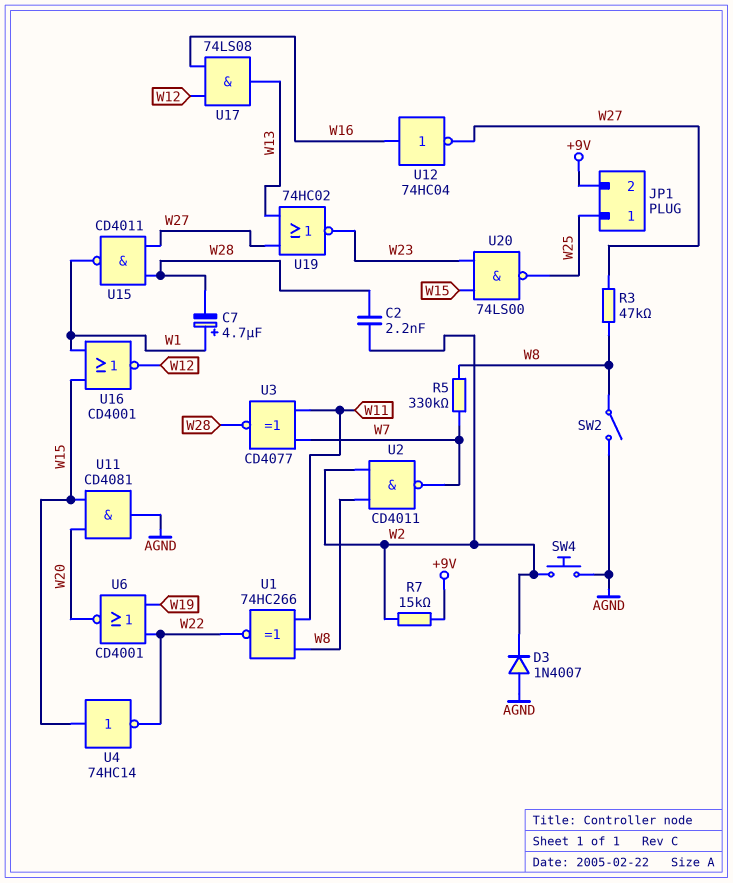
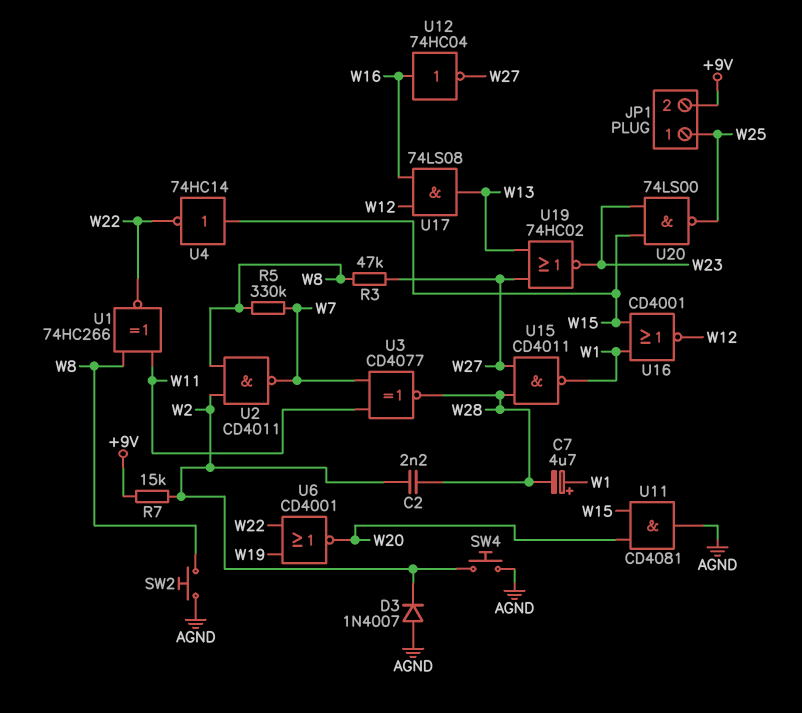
SW2: switch (AGND, W8) -> button (AGND, W8)

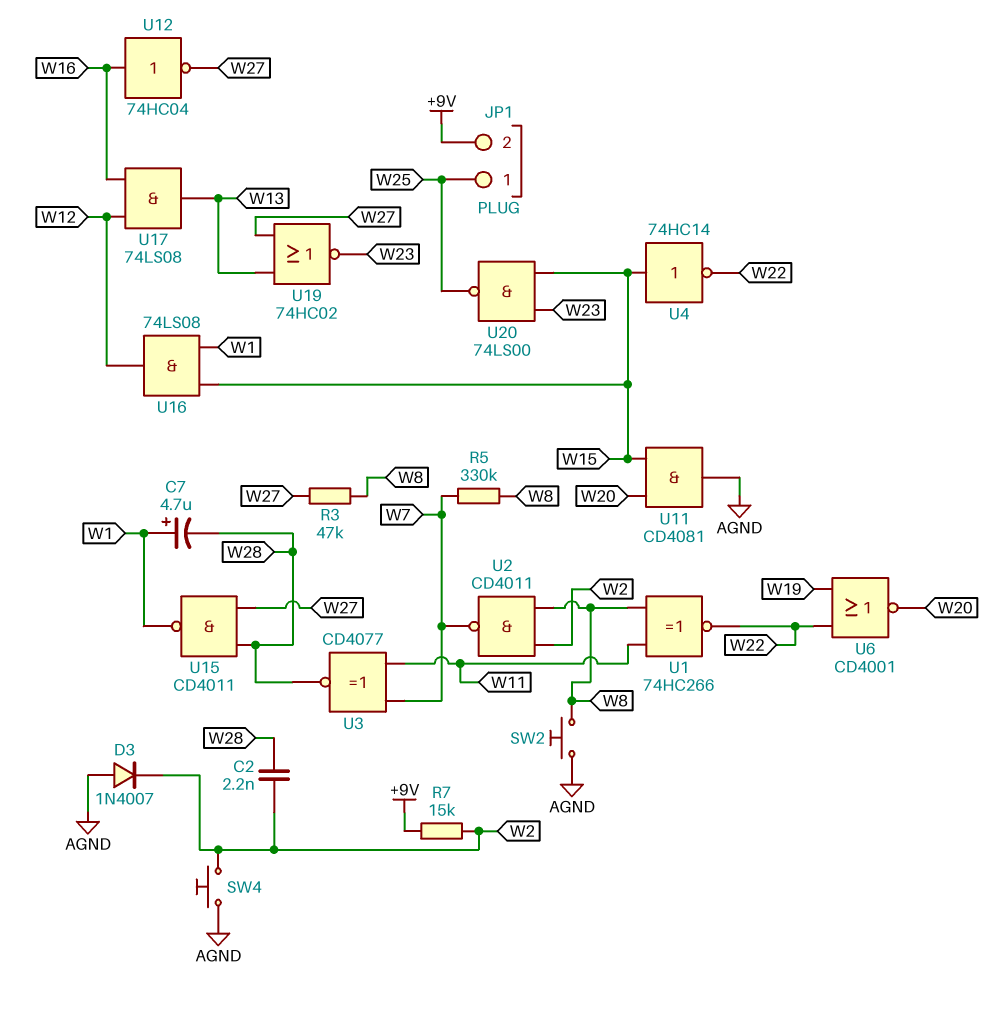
U16: NOR CD4001 (in W1, in W15, out W12) -> AND 74LS08 (in W1, in W15, out W12)

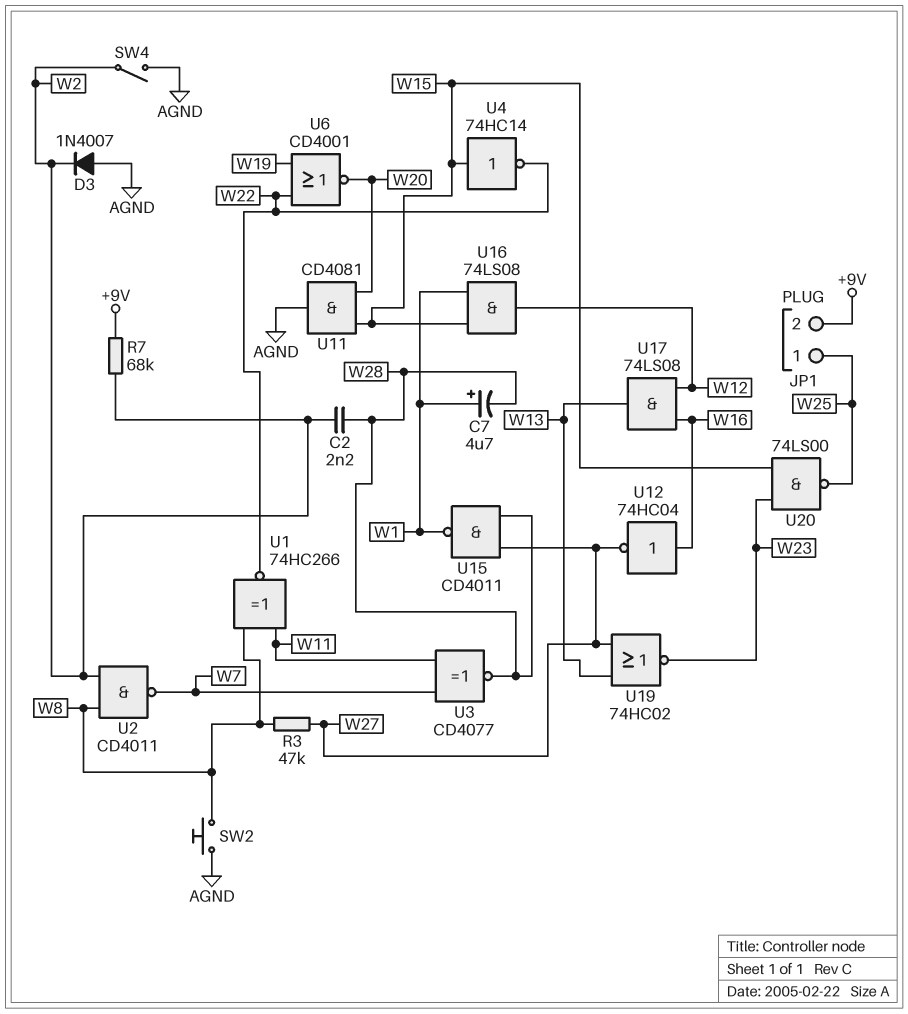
R5: 330k (W7, W8) -> none
R7: 15k (+9V, W2) -> 68k (+9V, W2)
SW4: button (AGND, W2) -> switch (AGND, W2)

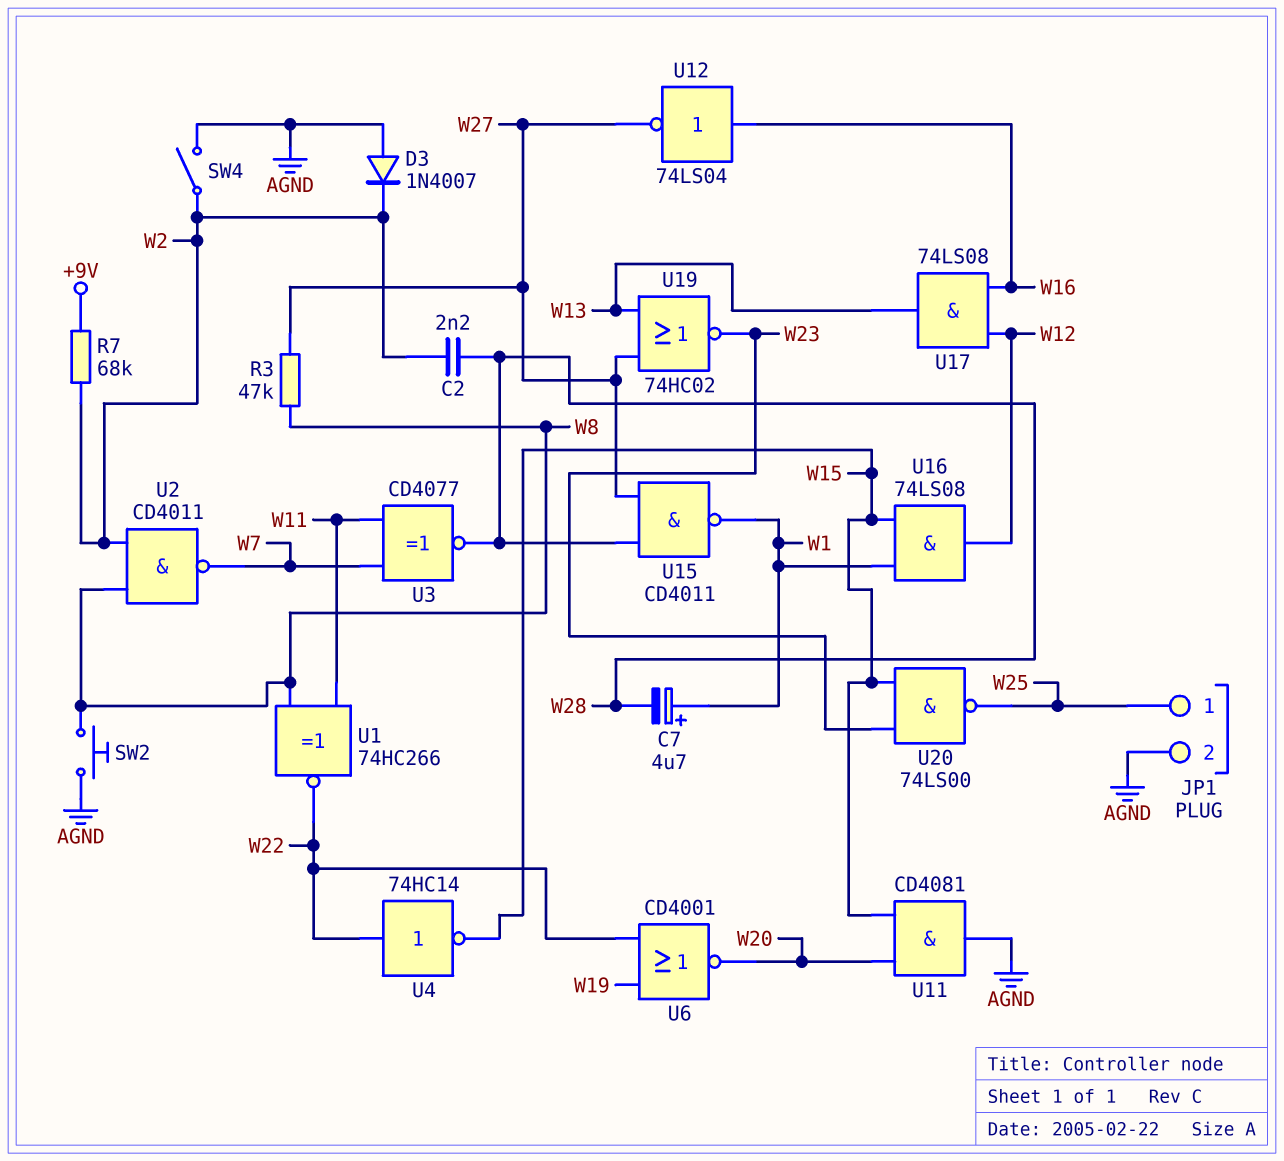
JP1 pin 2: +9V -> AGND
U4: NOT 74HC14 (in W15, out W22) -> NOT 74HC14 (in W22, out W15)
U12: NOT 74HC04 (in W16, out W27) -> NOT 74LS04 (in W16, out W27)

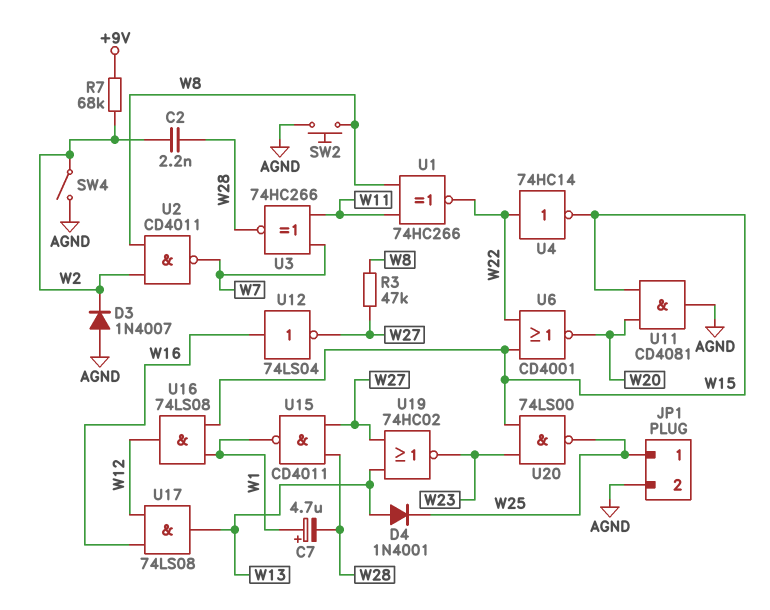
D4: none -> diode 1N4001 (A W13, K W25)
U3: XNOR CD4077 (in W7, in W11, out W28) -> XNOR 74HC266 (in W7, in W11, out W28)
U6: NOR CD4001 (in W19, in W22, out W20) -> NOR CD4001 (in W15, in W22, out W20)

